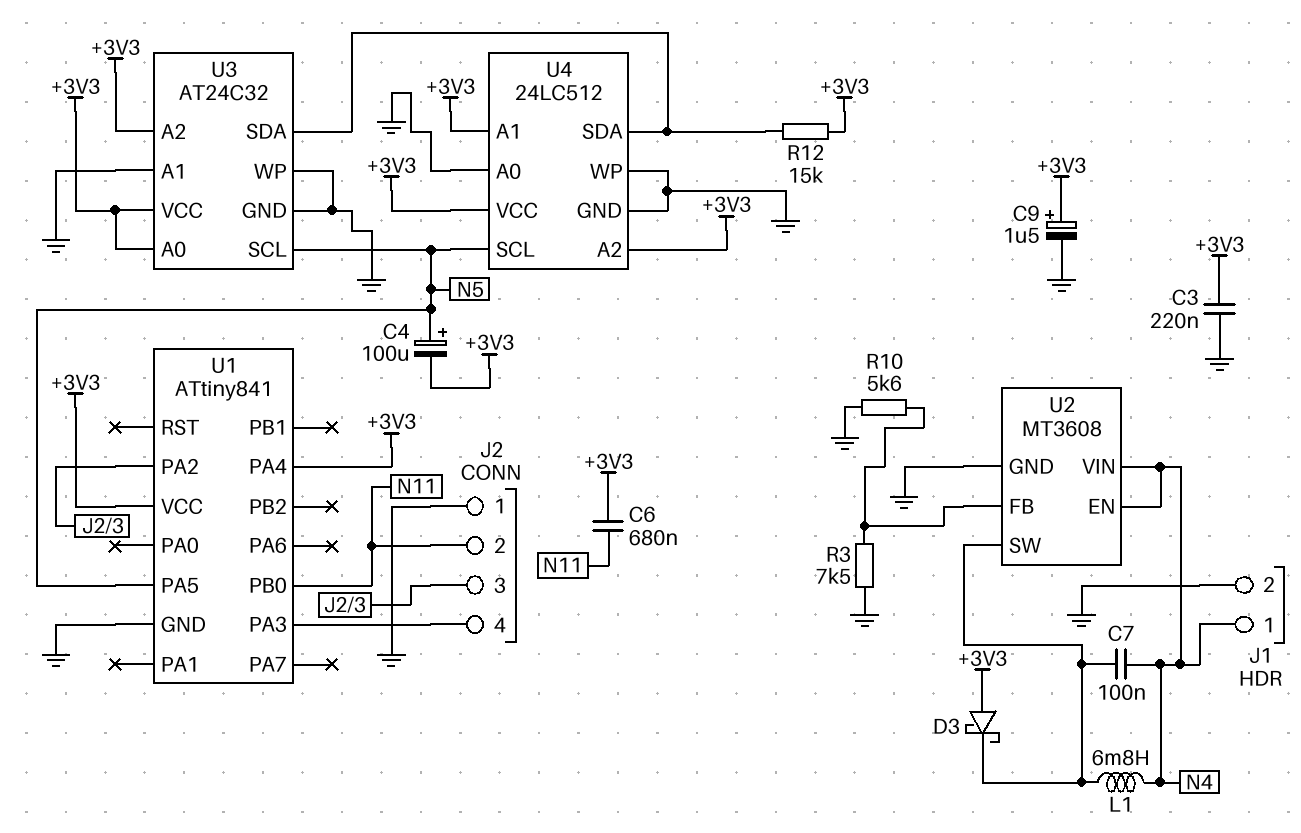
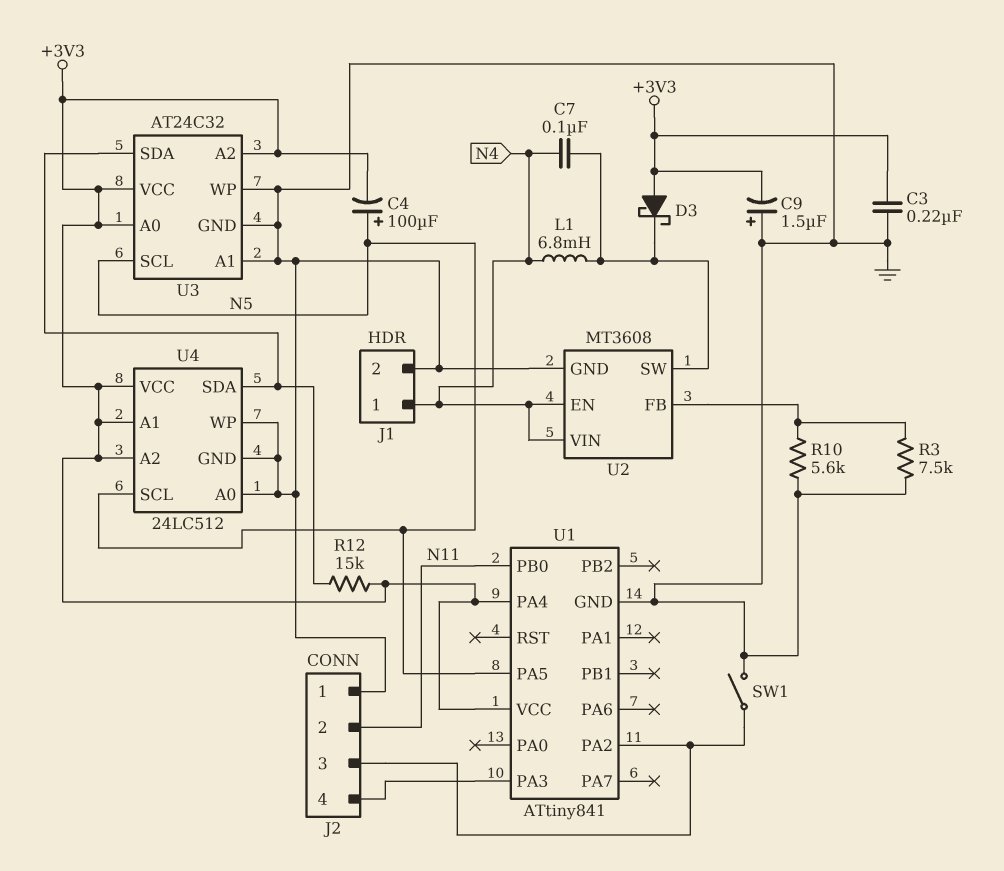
C6: 680nF (+3V3, N11) -> none
C9: 1.5uF (plus +3V3, minus GND) -> 1.5uF (plus GND, minus +3V3)
SW1: none -> switch (GND, J2/3)

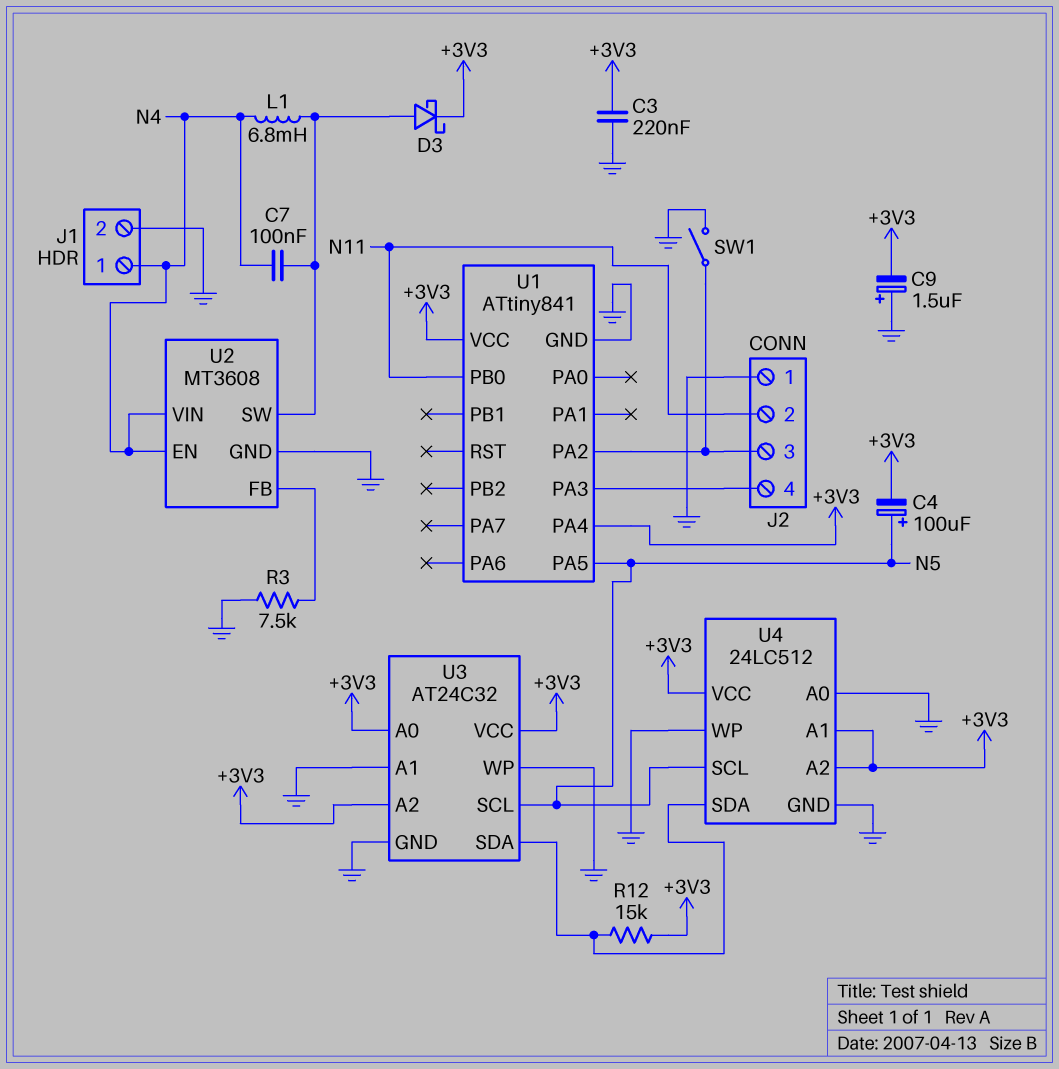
D3: schottky (A +3V3, K U2/SW) -> schottky (A U2/SW, K +3V3)
R10: 5.6k (GND, U2/FB) -> none

